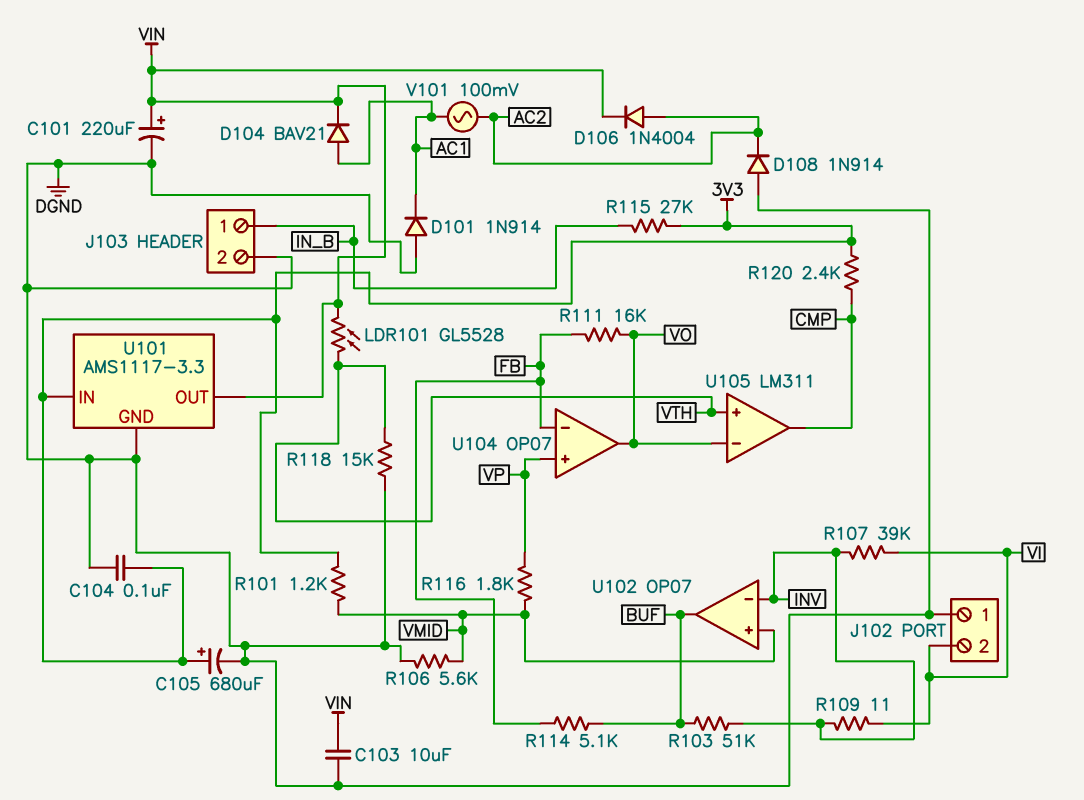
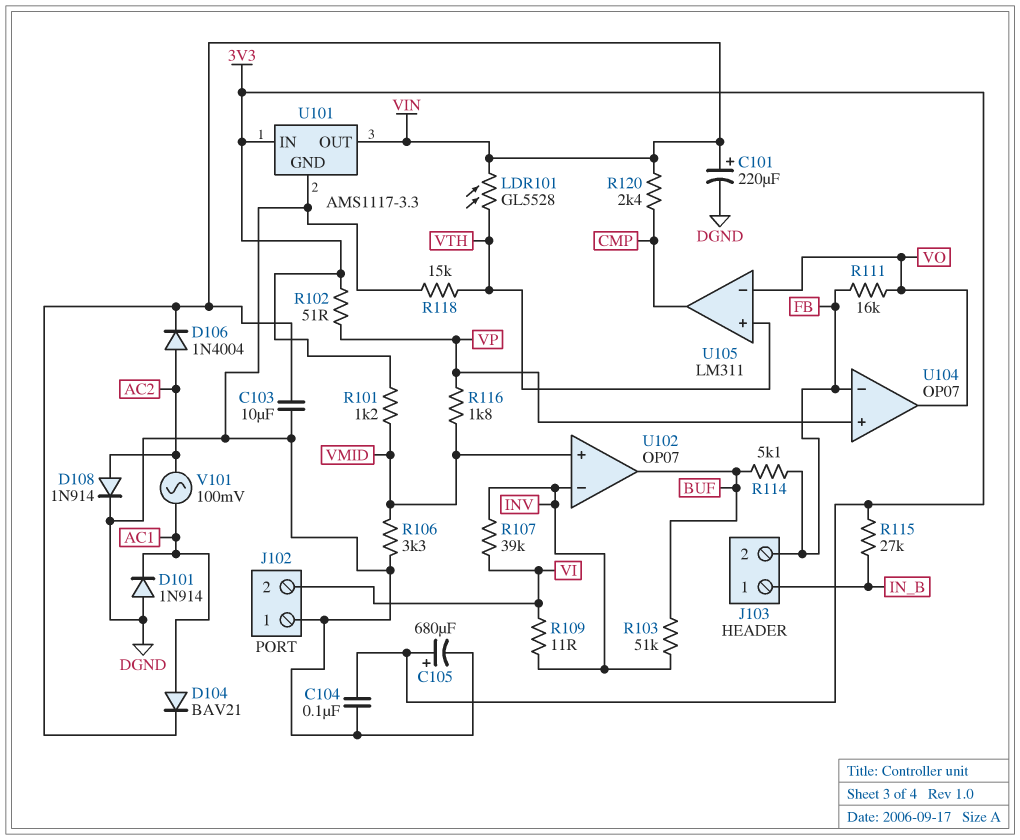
D108: diode 1N914 (A DGND, K AC2) -> diode 1N914 (A AC2, K DGND)
J103 pin 2: DGND -> FB
R102: none -> 51 (3V3, VP)
R106: 5.6k (DGND, VMID) -> 3.3k (DGND, VMID)
R120: 2.4k (3V3, CMP) -> 2.4k (CMP, VIN)

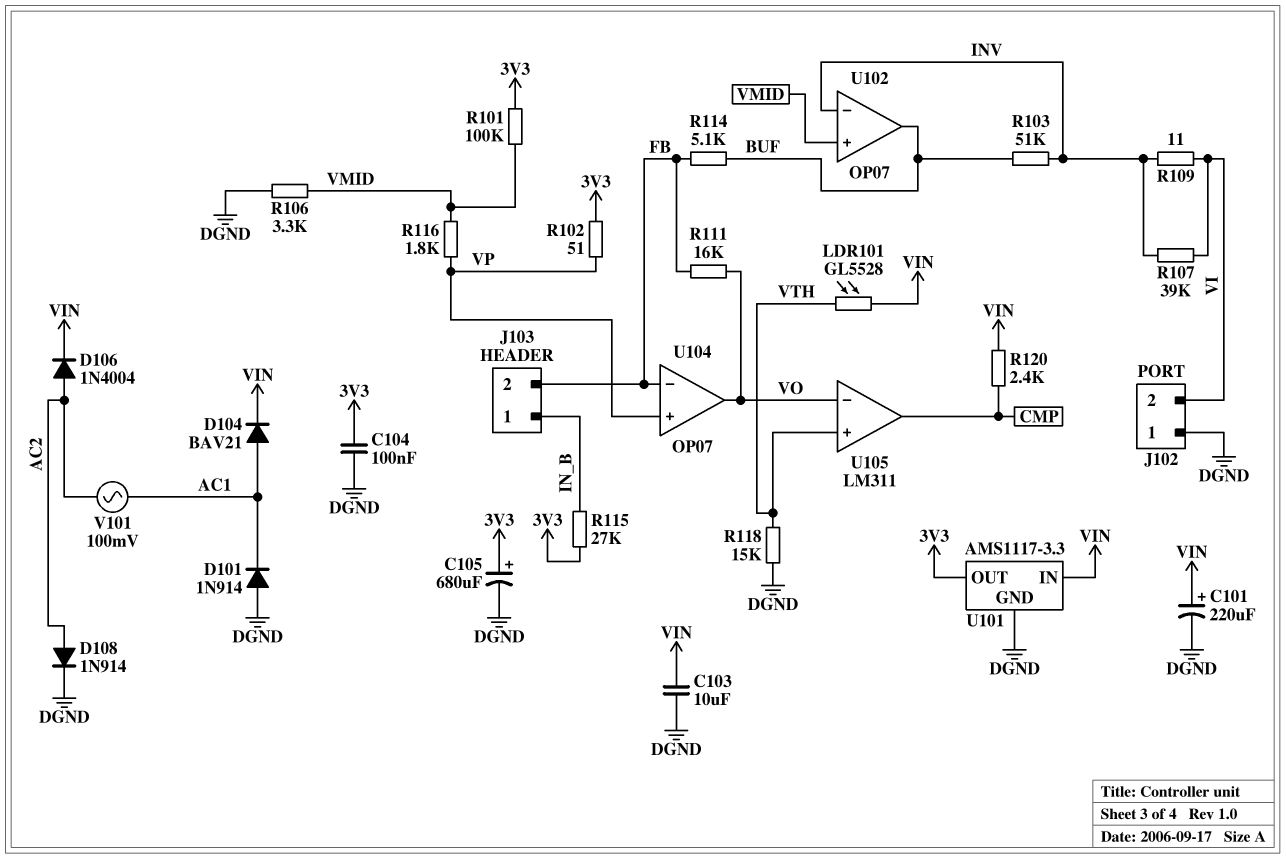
R101: 1.2k (3V3, VMID) -> 100k (3V3, VMID)
U101 pin IN: 3V3 -> VIN
U101 pin OUT: VIN -> 3V3

